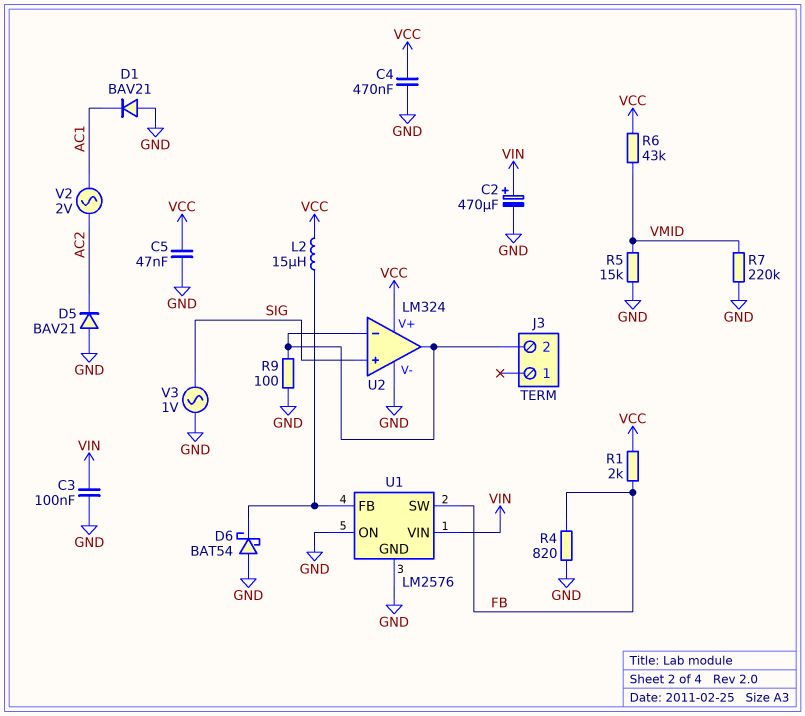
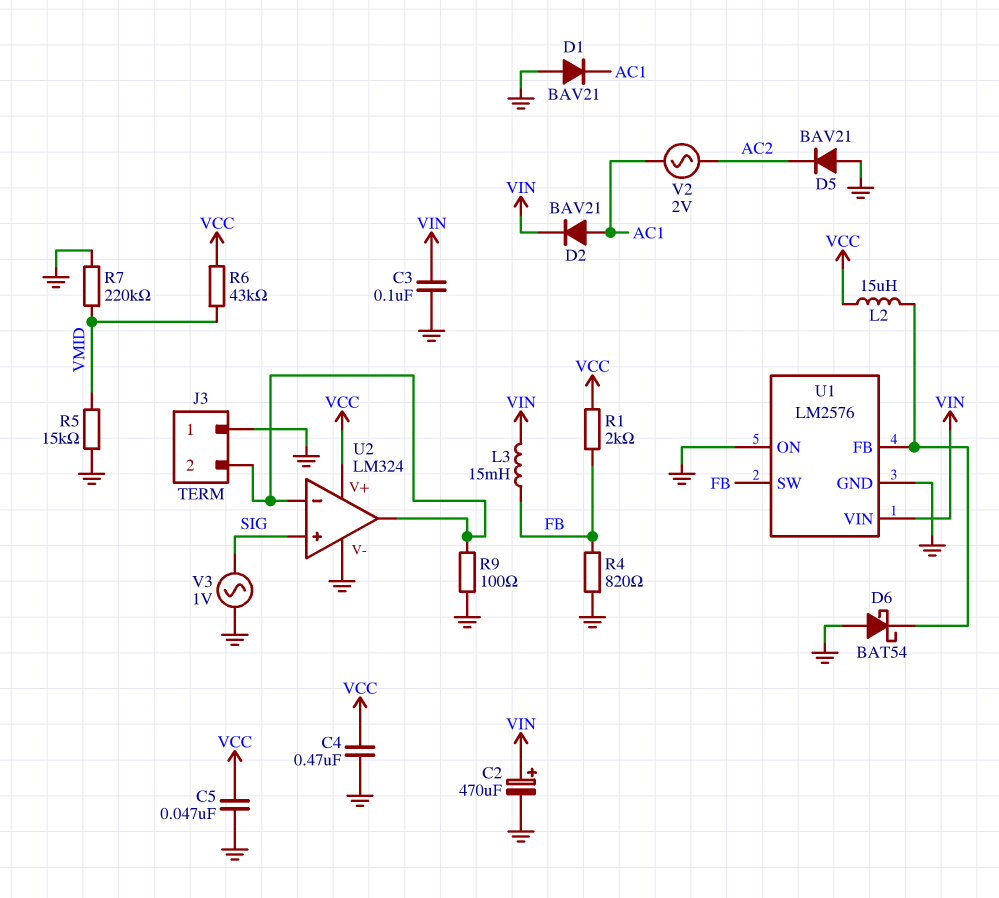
D2: none -> diode BAV21 (A AC1, K VIN)
J3 pin 1: none -> GND
L3: none -> 15mH (FB, VIN)

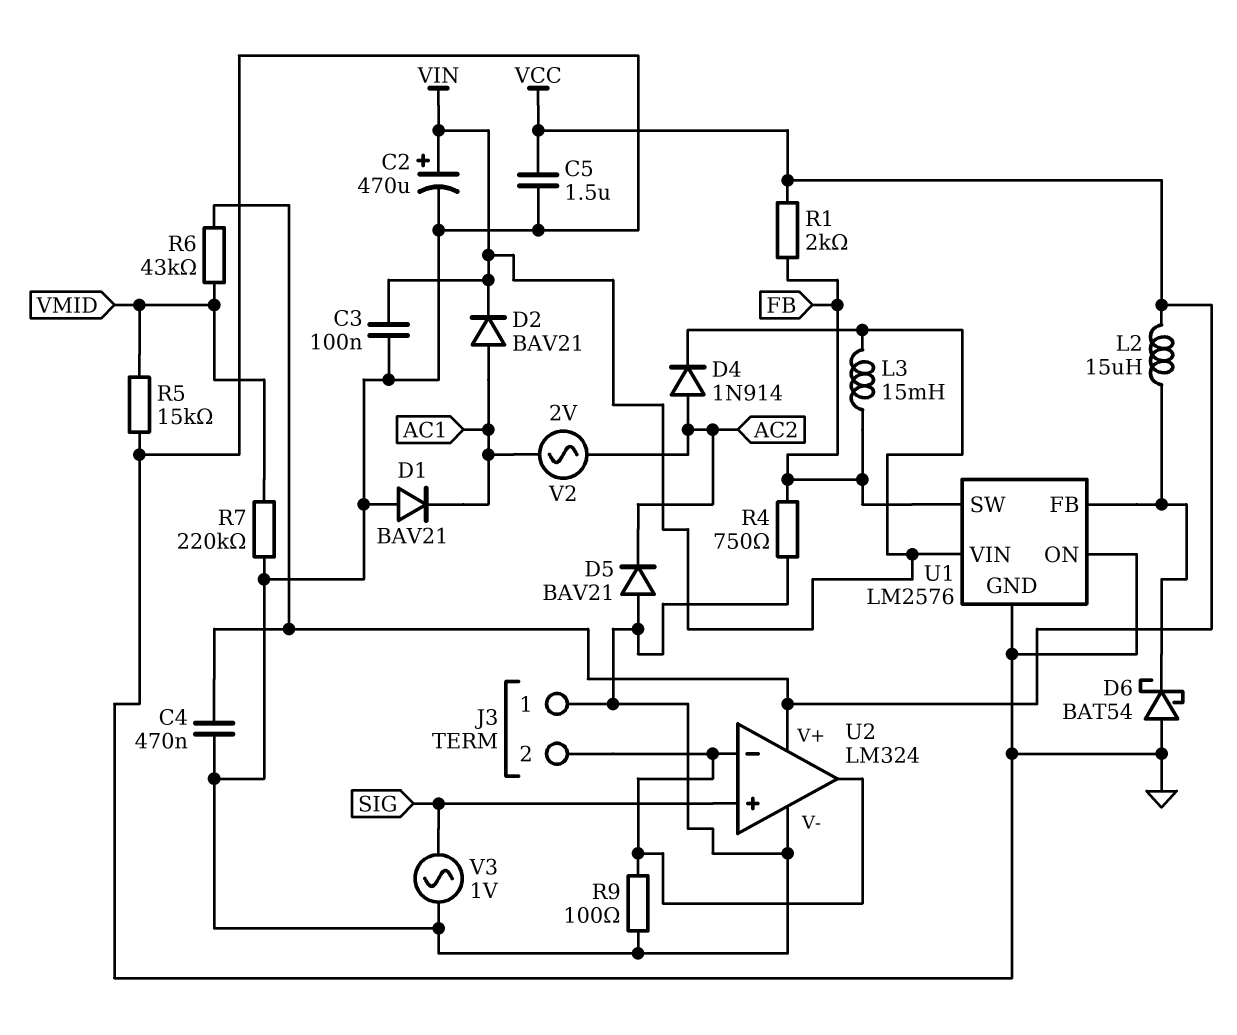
C5: 47nF (GND, VCC) -> 1.5uF (GND, VCC)
D4: none -> diode 1N914 (A AC2, K VIN)
R4: 820 (FB, GND) -> 750 (FB, GND)

